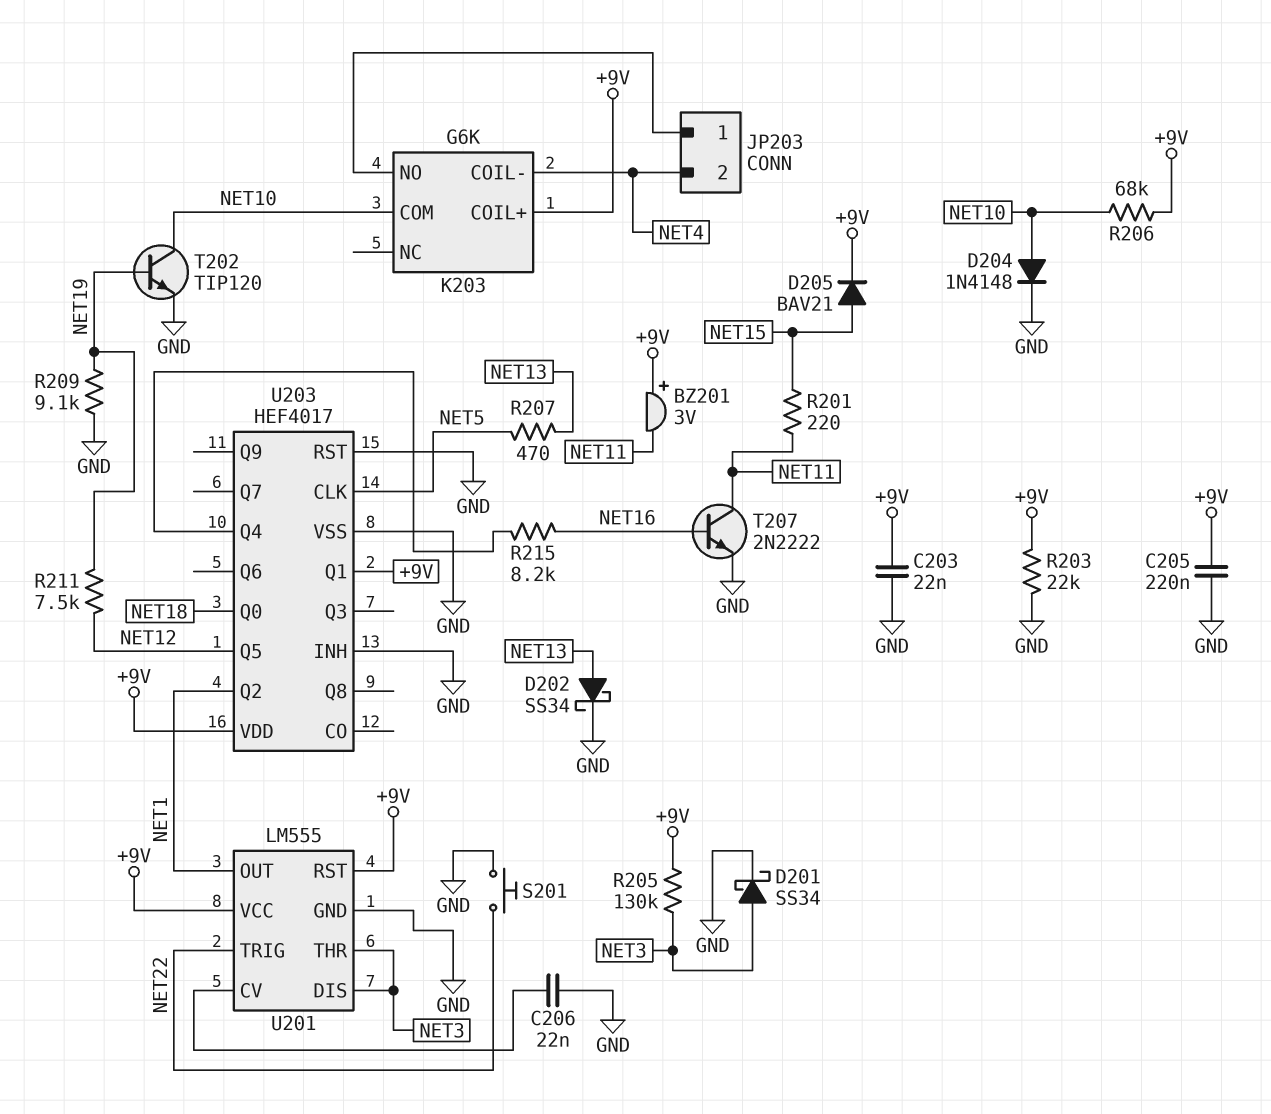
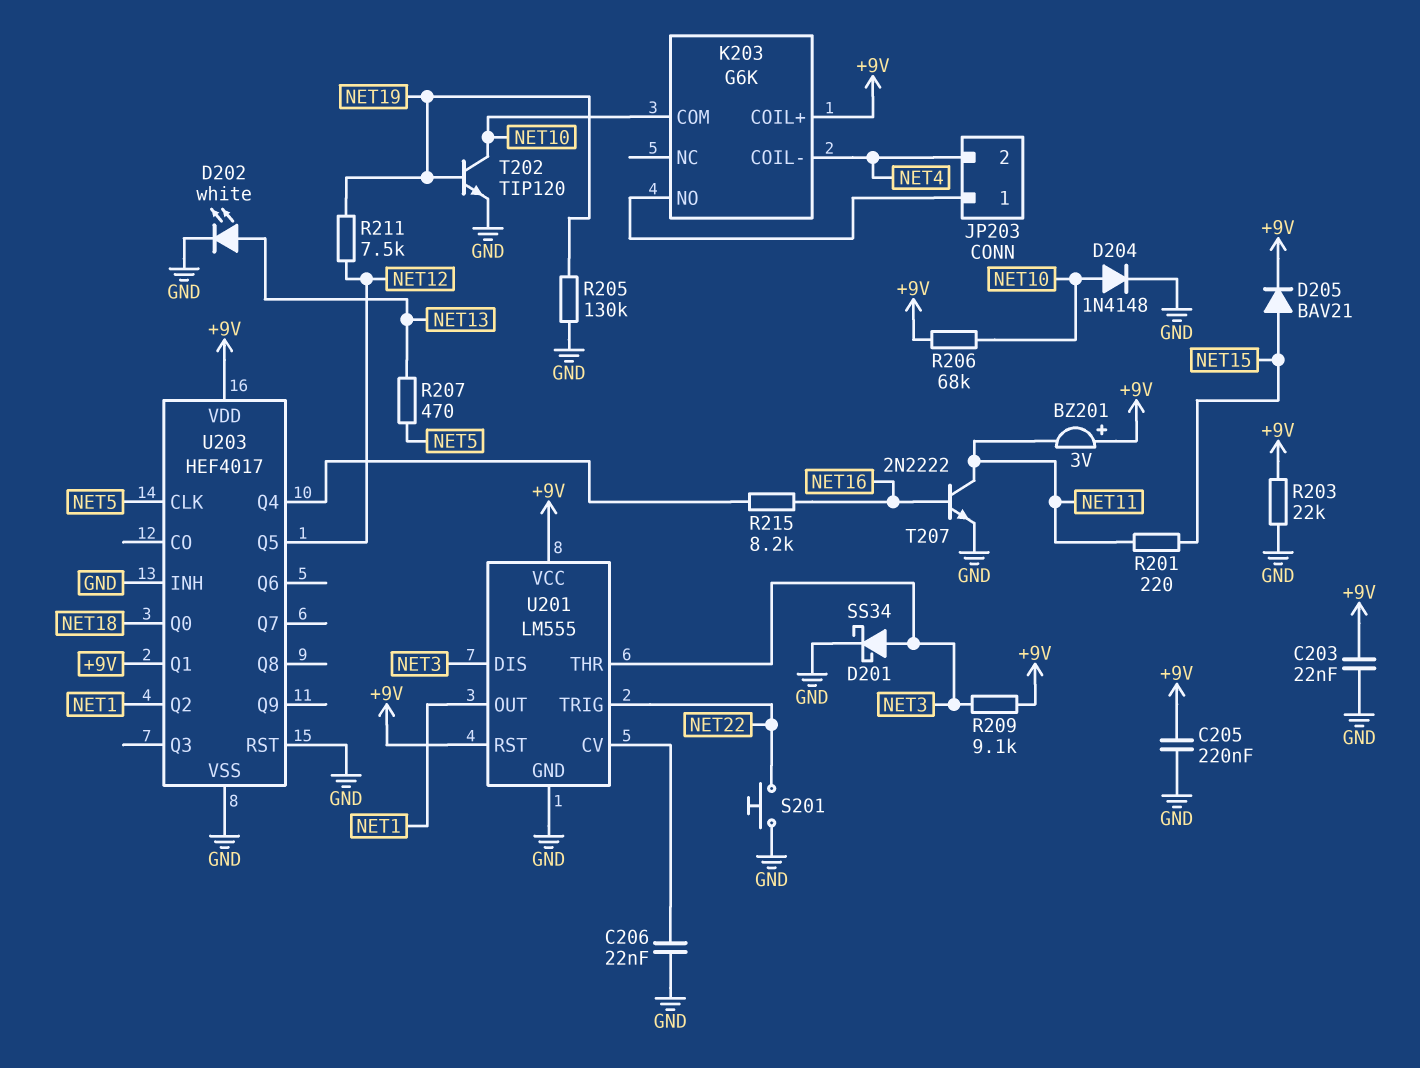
D202: schottky SS34 (A NET13, K GND) -> LED white (A NET13, K GND)
R205: 130k (+9V, NET3) -> 130k (GND, NET19)
R209: 9.1k (GND, NET19) -> 9.1k (+9V, NET3)

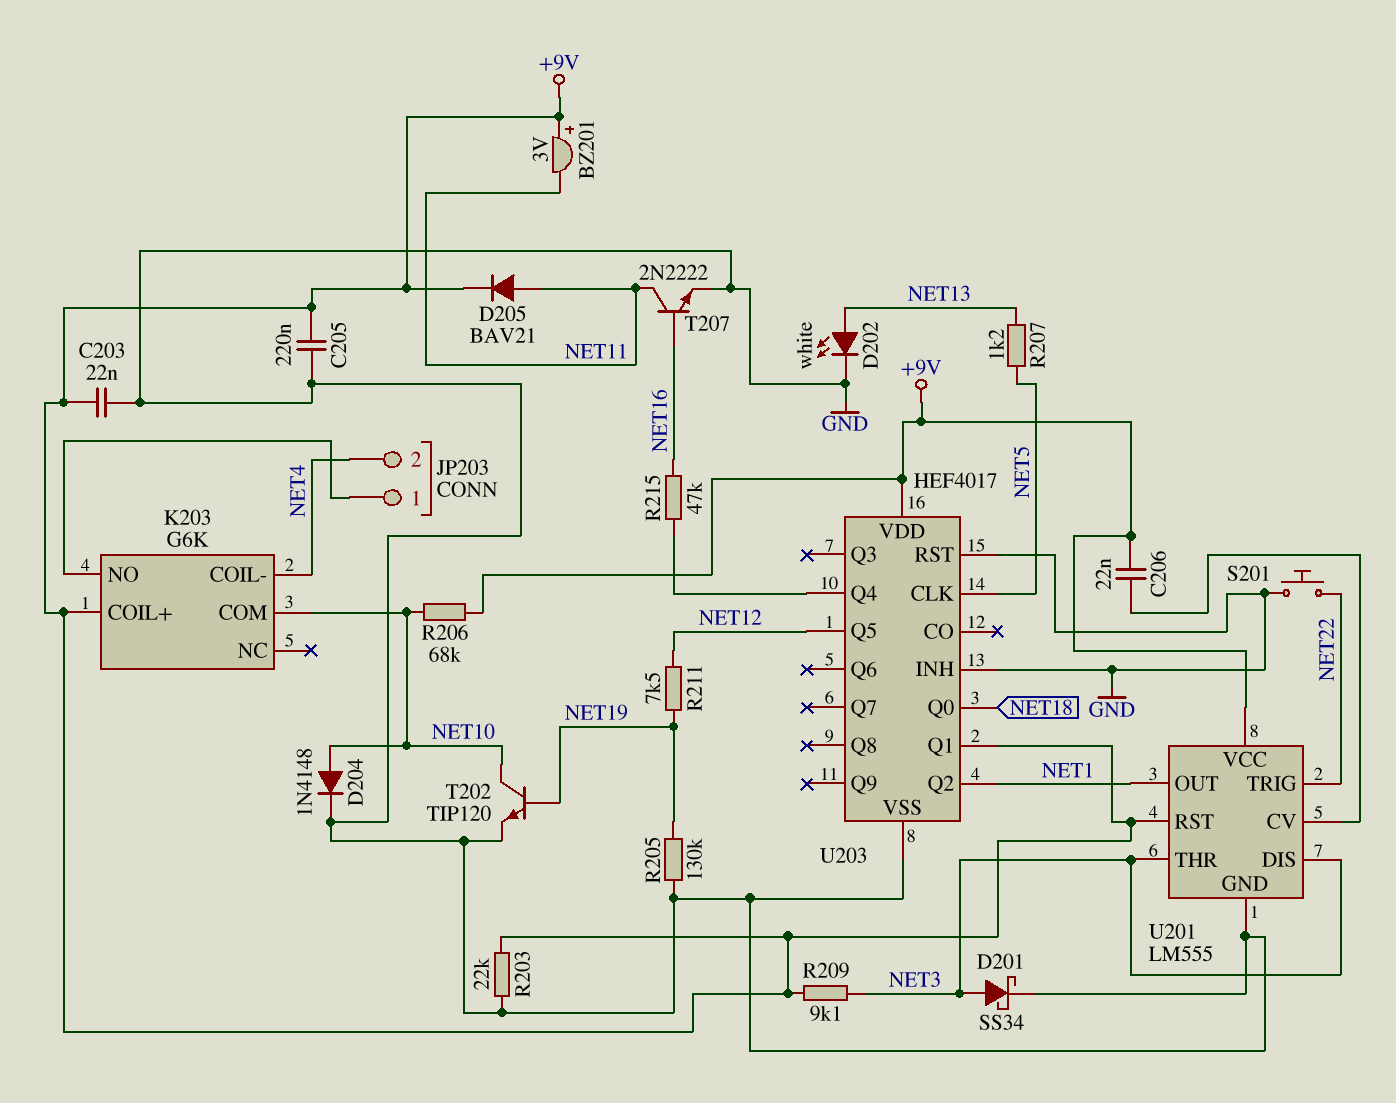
C206: 22nF (GND, U201/CV) -> 22nF (+9V, U201/CV)
D205: diode BAV21 (A NET15, K +9V) -> diode BAV21 (A NET11, K +9V)
R201: 220 (NET11, NET15) -> none
R207: 470 (NET5, NET13) -> 1.2k (NET5, NET13)
R215: 8.2k (NET16, U203/Q4) -> 47k (NET16, U203/Q4)

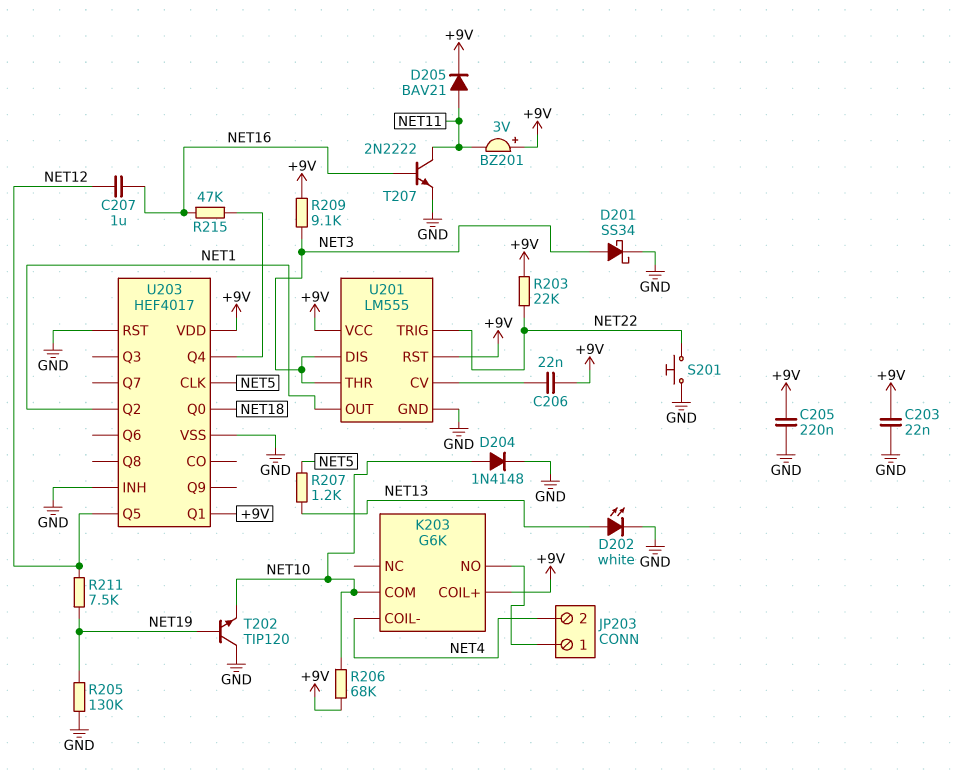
C207: none -> 1uF (NET12, NET16)
R203: 22k (+9V, GND) -> 22k (+9V, NET22)
T202: NPN TIP120 (B NET19, C NET10, E GND) -> NPN TIP120 (B NET19, C GND, E NET10)

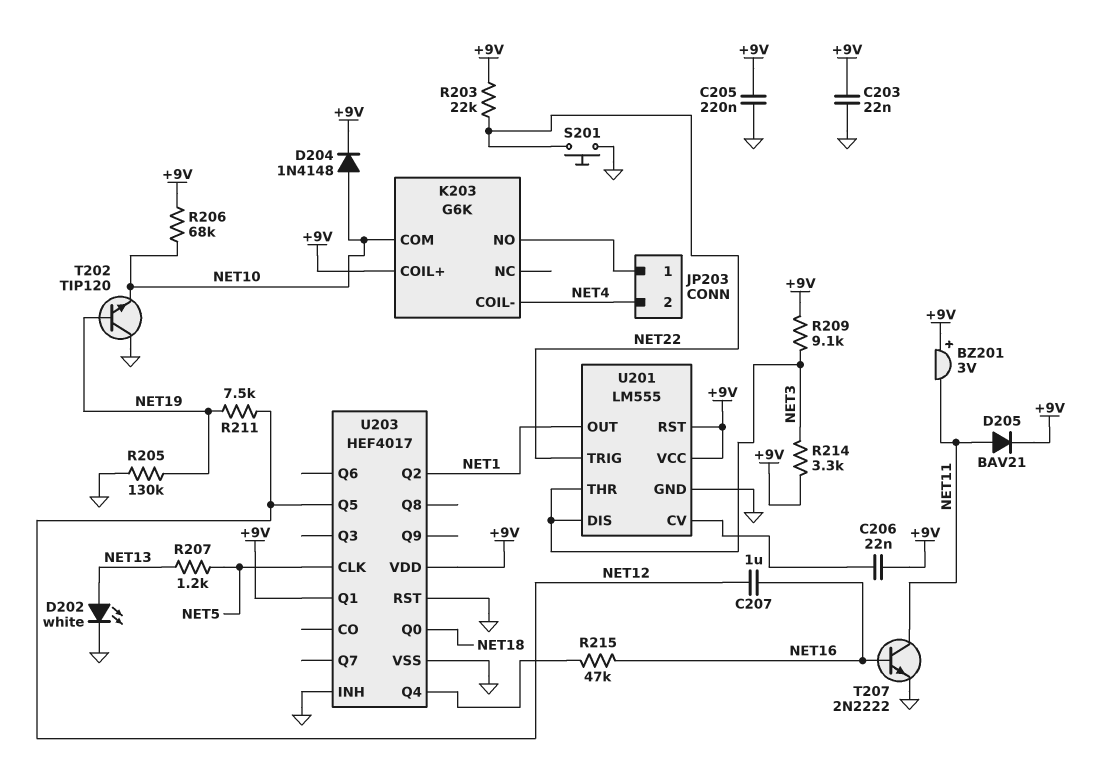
D201: schottky SS34 (A NET3, K GND) -> none
D204: diode 1N4148 (A NET10, K GND) -> diode 1N4148 (A NET10, K +9V)
R214: none -> 3.3k (+9V, NET3)

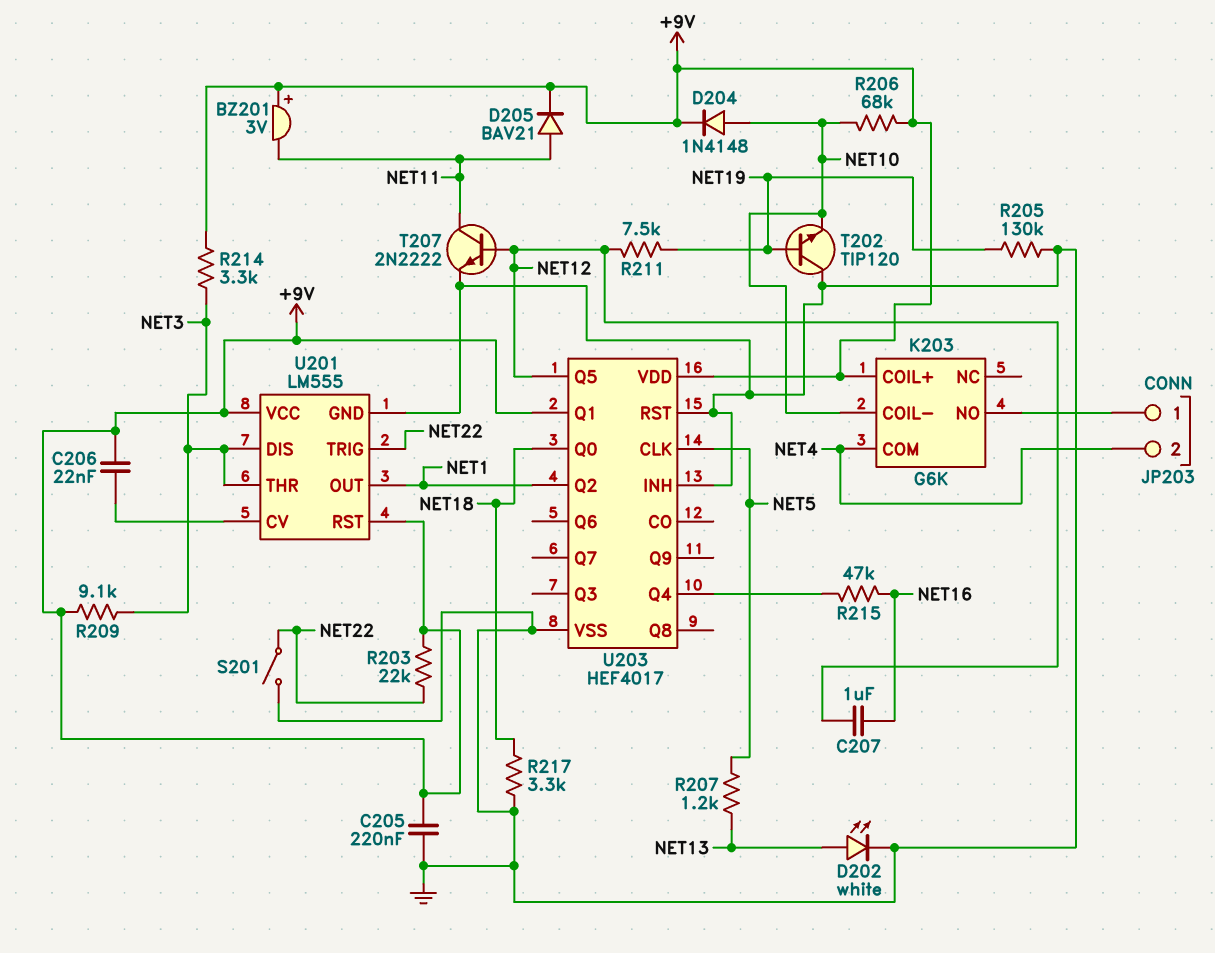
C203: 22nF (+9V, GND) -> none
K203 pin COIL-: NET4 -> NET10
K203 pin COM: NET10 -> NET4
R217: none -> 3.3k (GND, NET18)
S201: button (GND, NET22) -> switch (GND, NET22)
T207: NPN 2N2222 (B NET16, C NET11, E GND) -> NPN 2N2222 (B NET12, C NET11, E GND)

